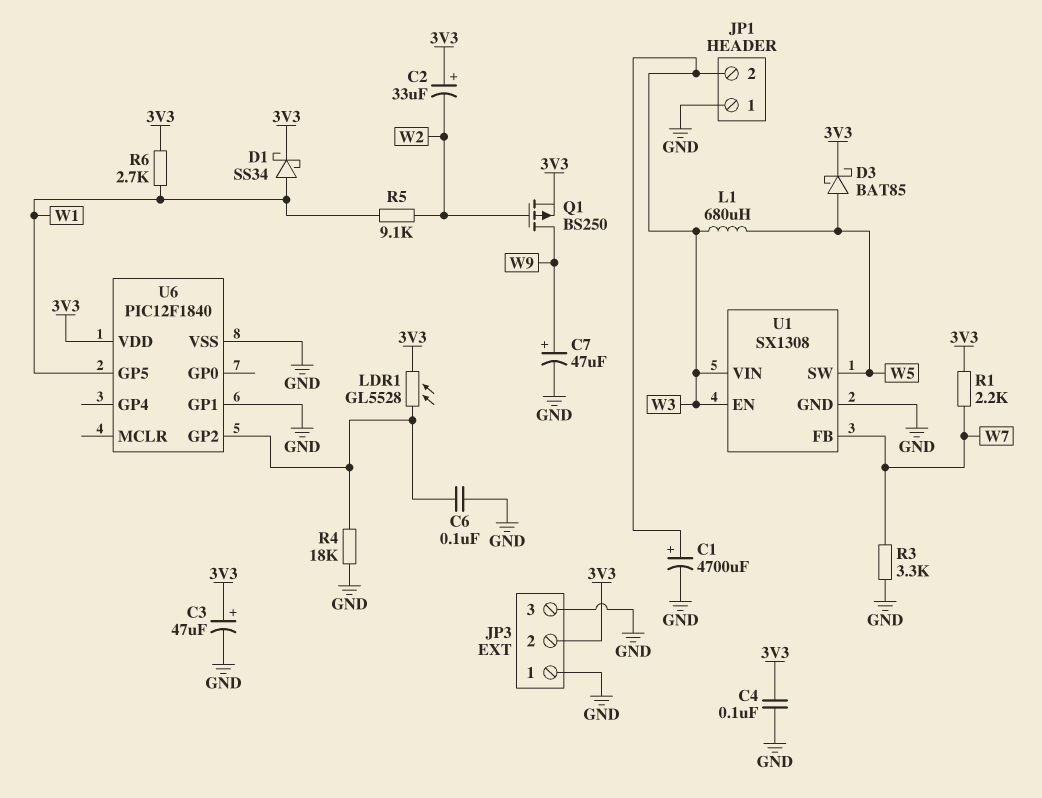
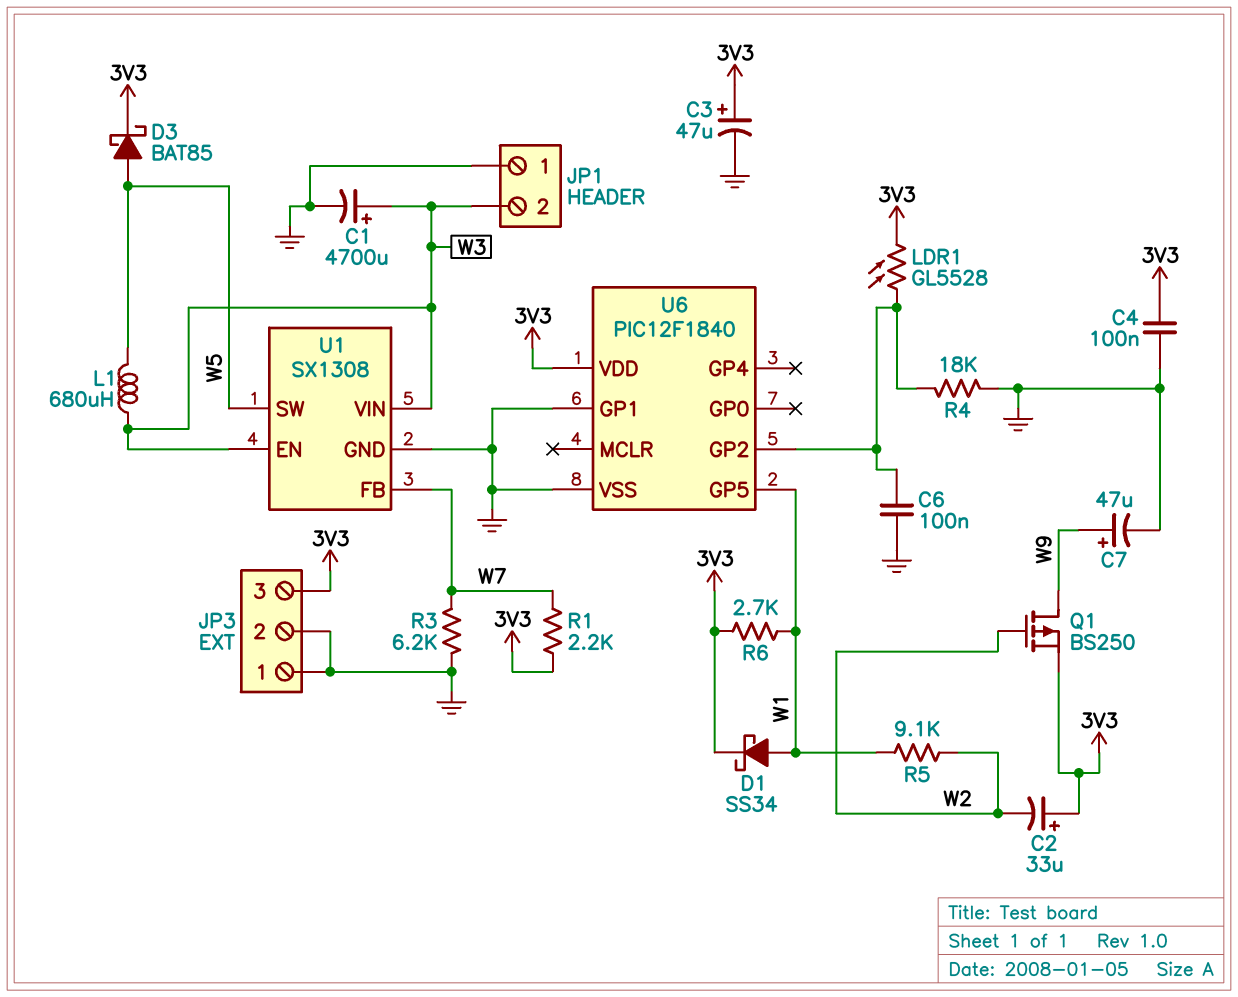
JP3 pin 2: 3V3 -> GND
JP3 pin 3: GND -> 3V3
R3: 3.3k (GND, W7) -> 6.2k (GND, W7)

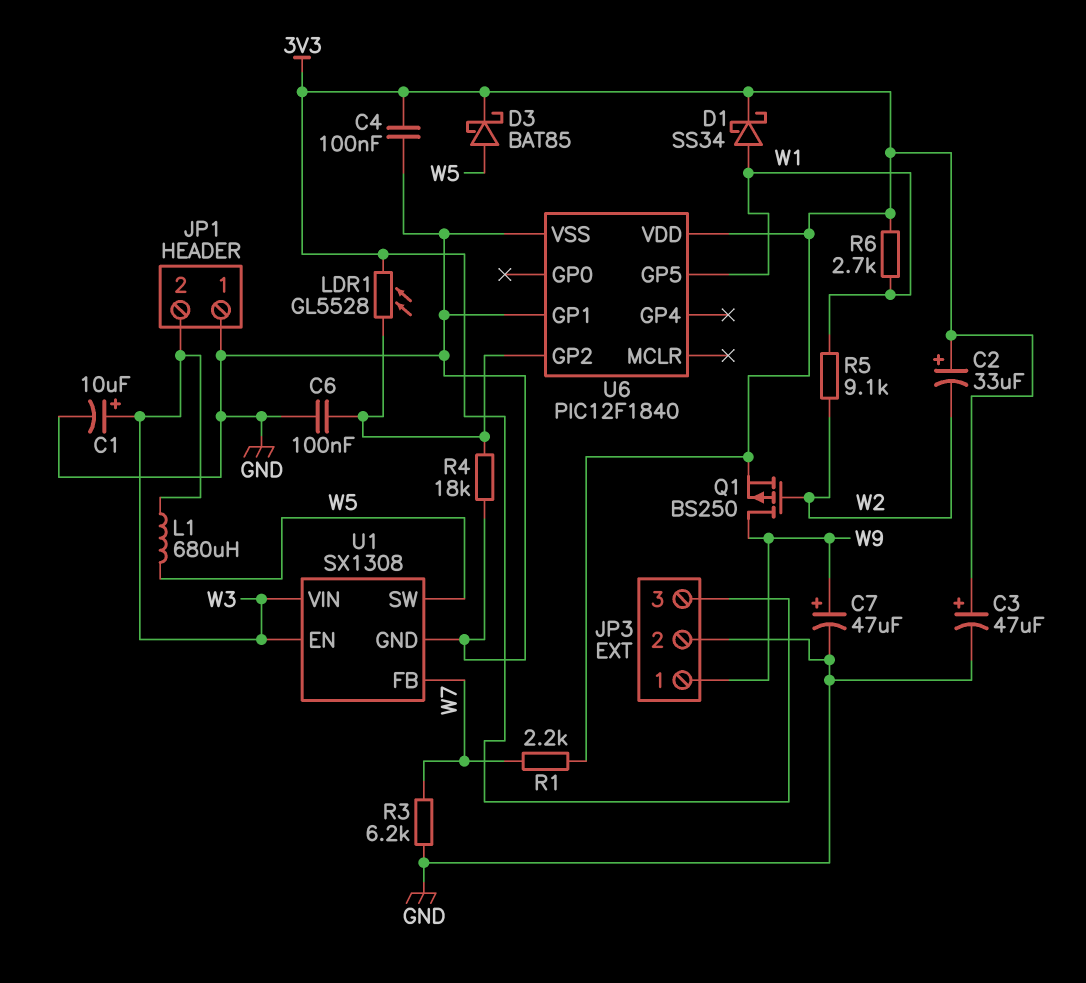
C1: 4700uF (plus W3, minus GND) -> 10uF (plus W3, minus GND)
JP3 pin 1: GND -> W9

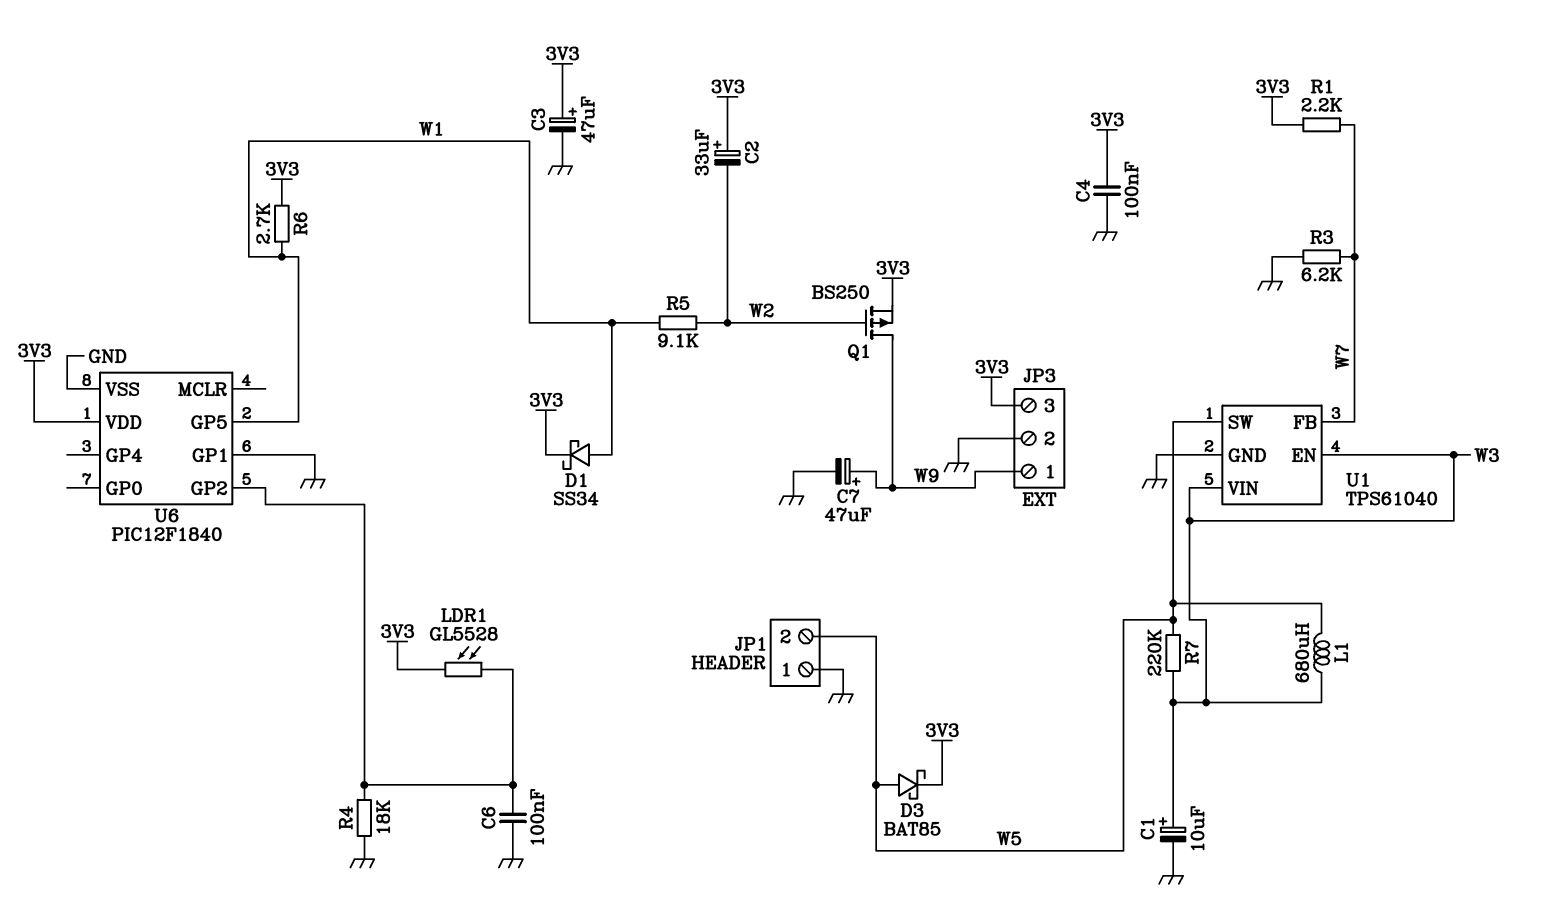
JP1 pin 2: W3 -> W5
R7: none -> 220k (W3, W5)
U1: SX1308 -> TPS61040

